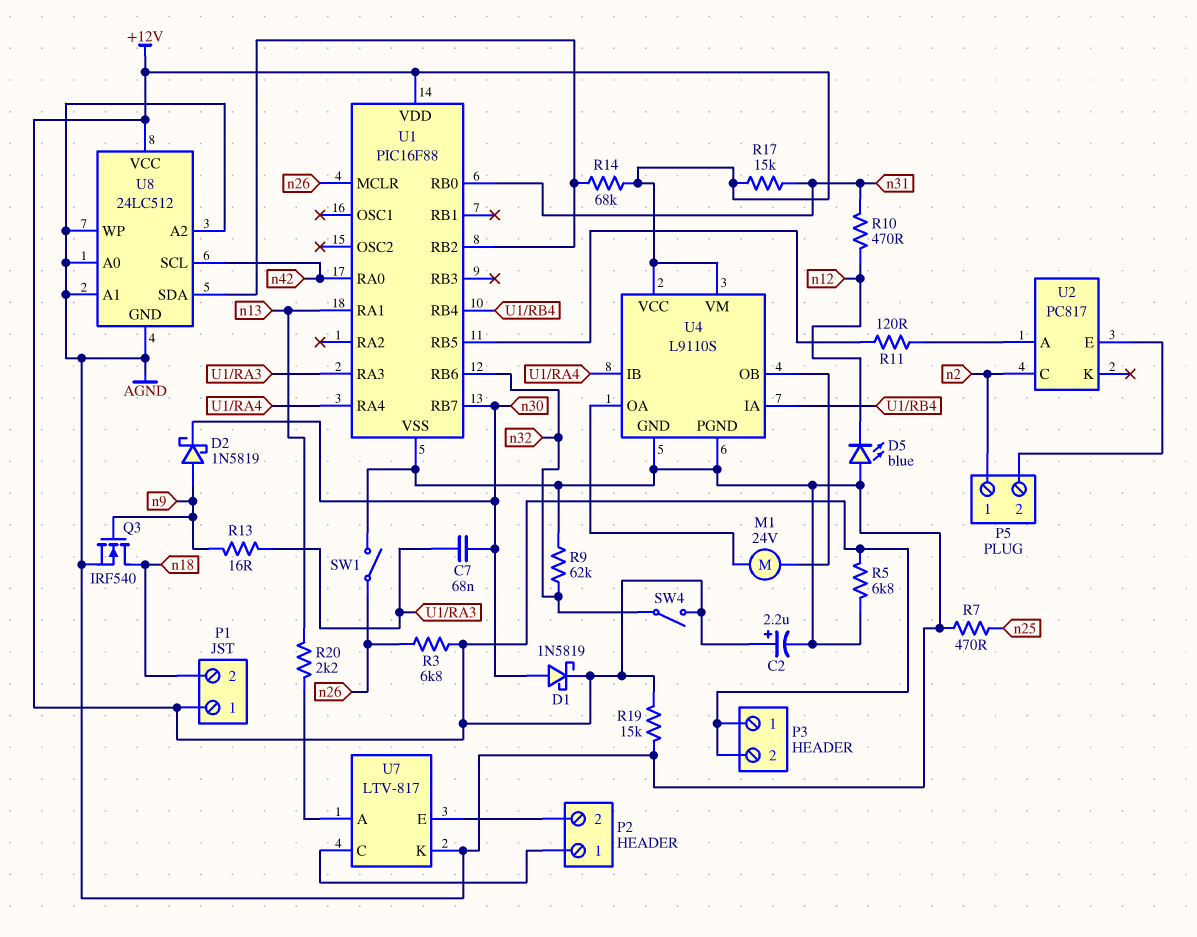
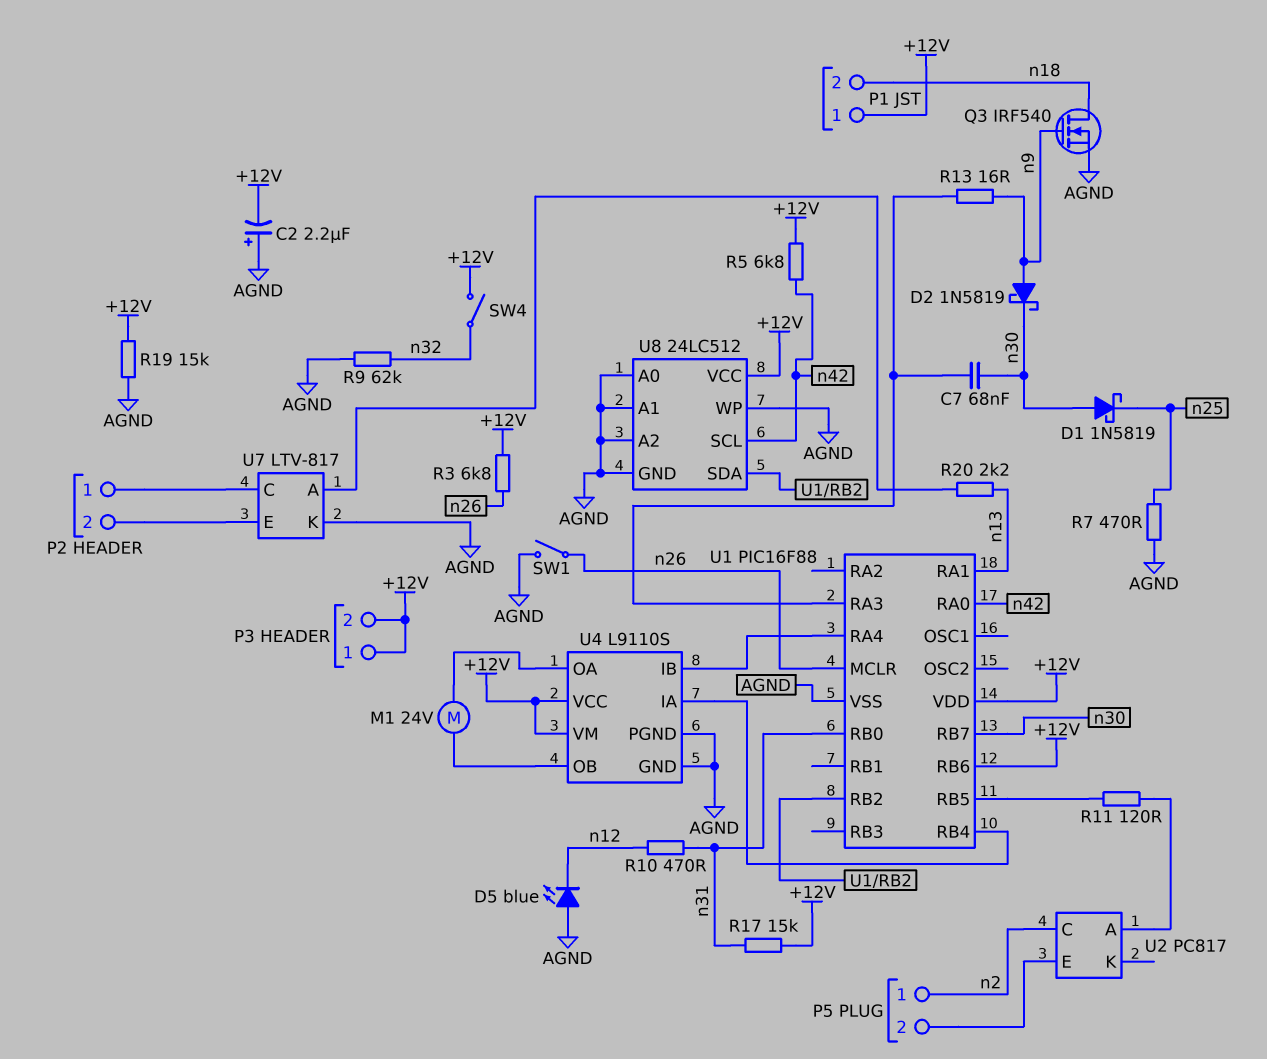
C2: 2.2uF (plus +12V, minus AGND) -> 2.2uF (plus AGND, minus +12V)
D1: schottky 1N5819 (A n30, K +12V) -> schottky 1N5819 (A n30, K n25)
R5: 6.8k (+12V, AGND) -> 6.8k (+12V, n42)
R14: 68k (+12V, U1/RB2) -> none
U1 pin RB6: n32 -> +12V

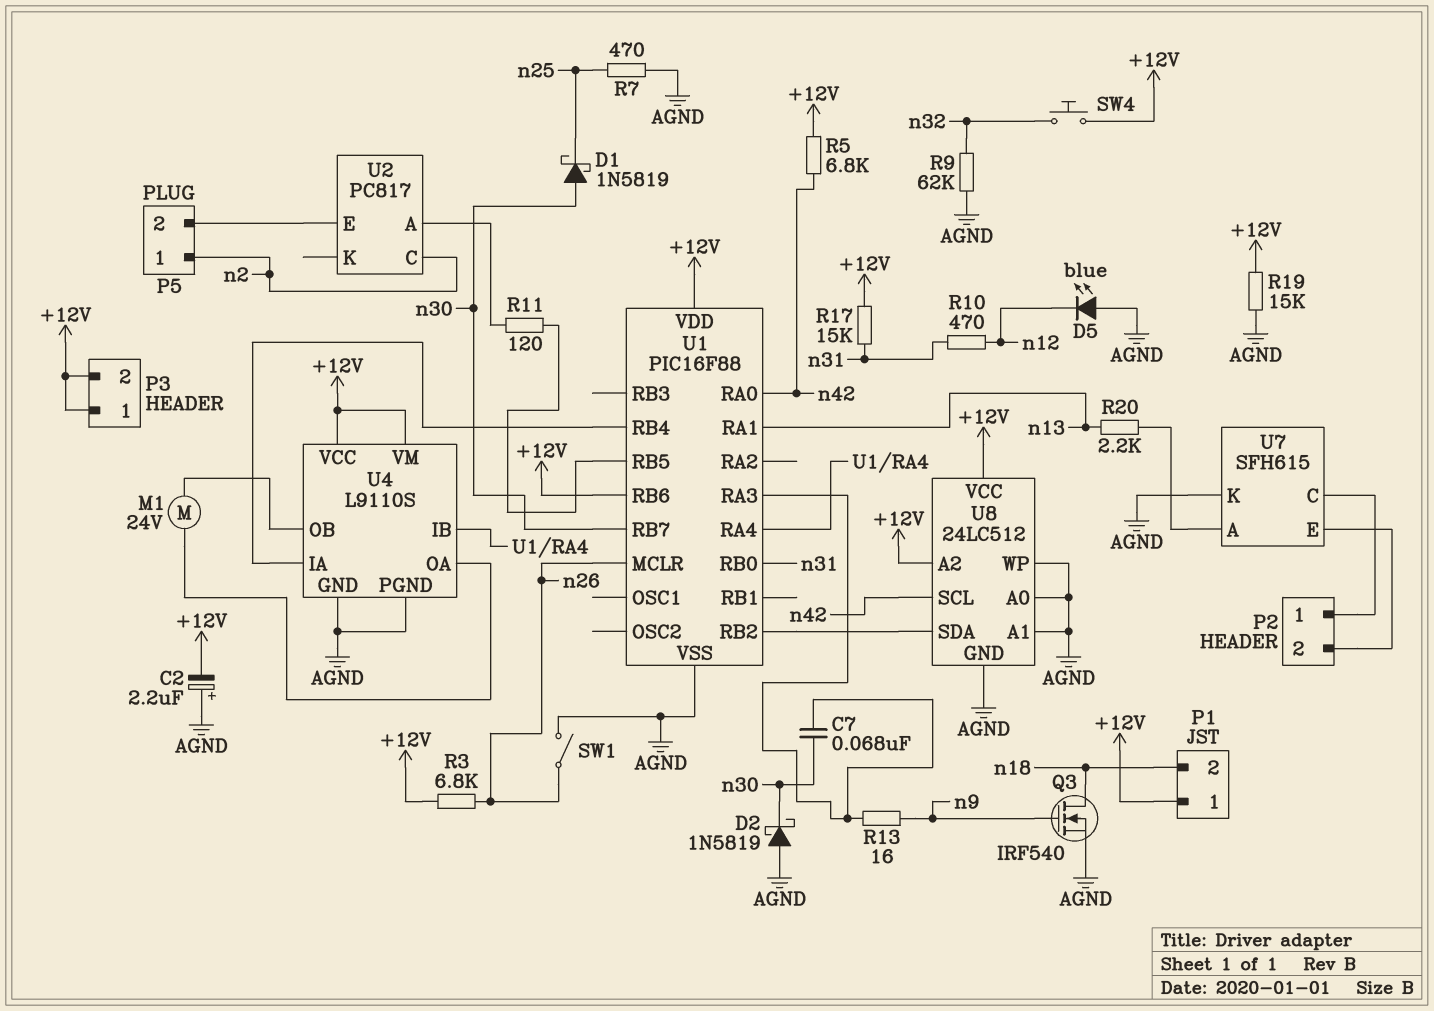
D2: schottky 1N5819 (A n9, K n30) -> schottky 1N5819 (A AGND, K n30)
SW4: switch (+12V, n32) -> button (+12V, n32)
U7: LTV-817 -> SFH615
U8 pin A2: AGND -> +12V

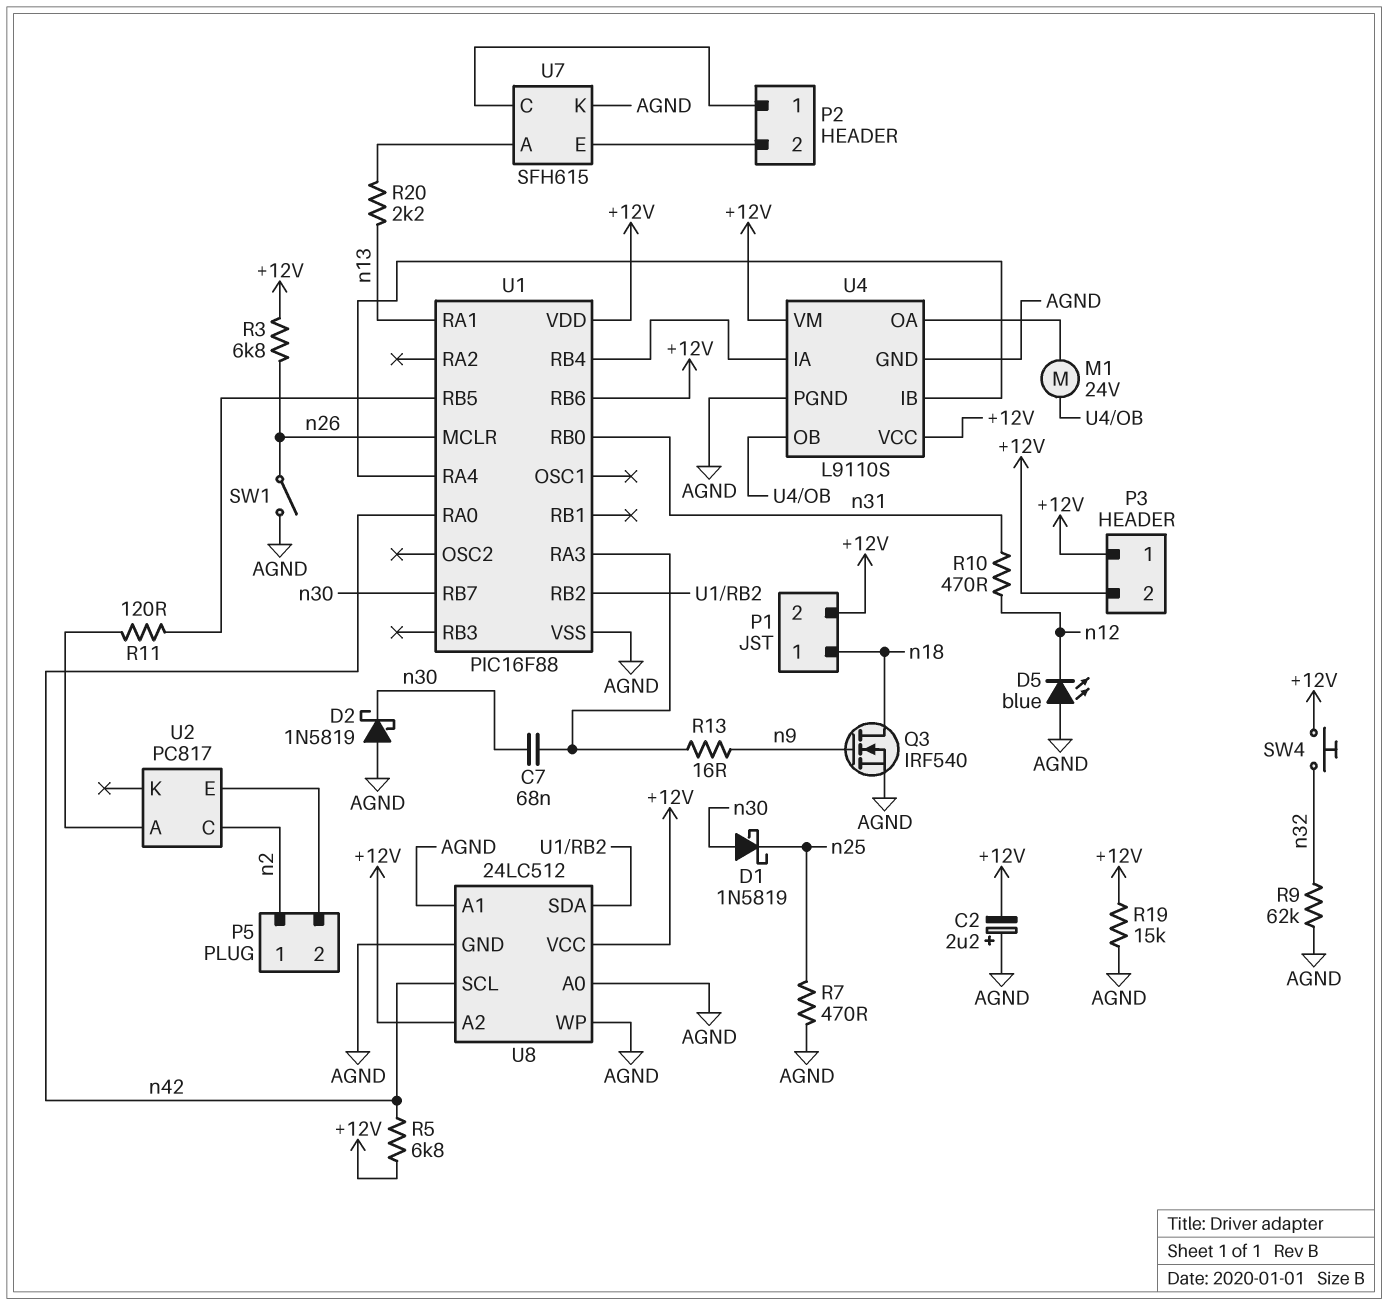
P1 pin 1: +12V -> n18
P1 pin 2: n18 -> +12V
R17: 15k (+12V, n31) -> none

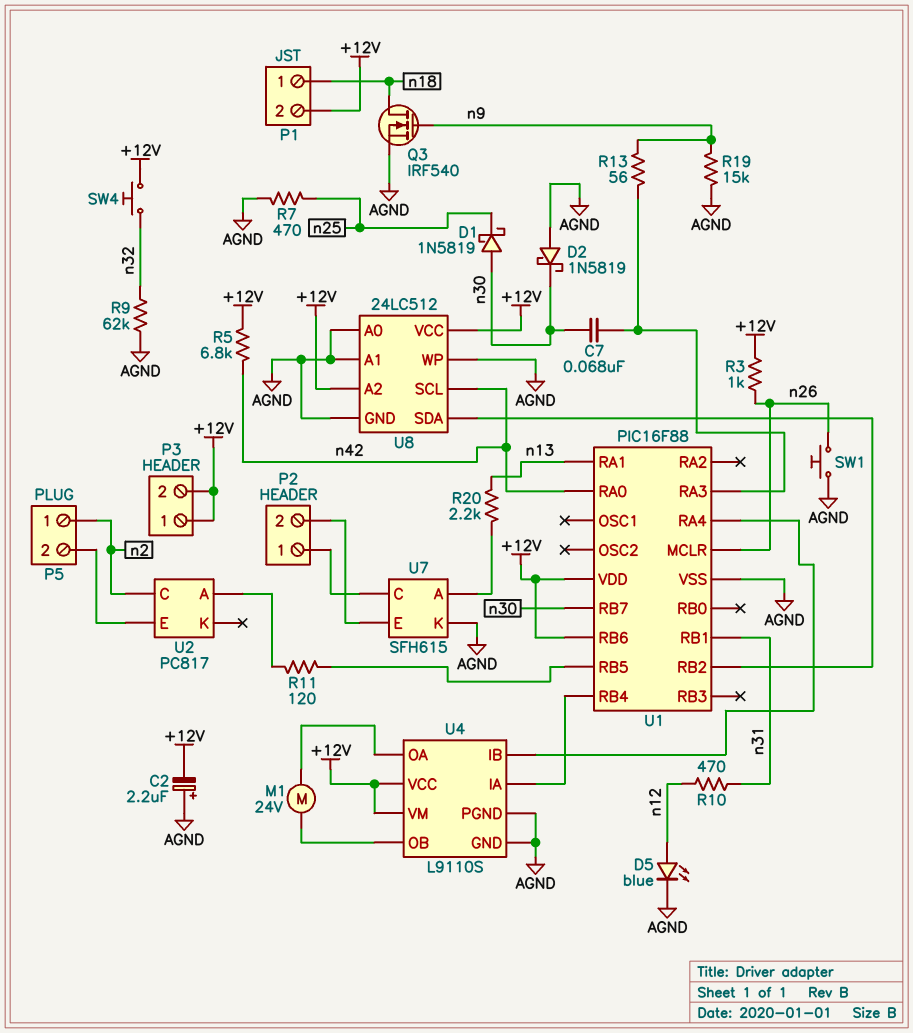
D5: LED blue (A AGND, K n12) -> LED blue (A n12, K AGND)
R3: 6.8k (+12V, n26) -> 1k (+12V, n26)
R13: 16 (U1/RA3, n9) -> 56 (U1/RA3, n9)
R19: 15k (+12V, AGND) -> 15k (AGND, n9)
SW1: switch (AGND, n26) -> button (AGND, n26)
U1 pin RB0: n31 -> none
U1 pin RB1: none -> n31

